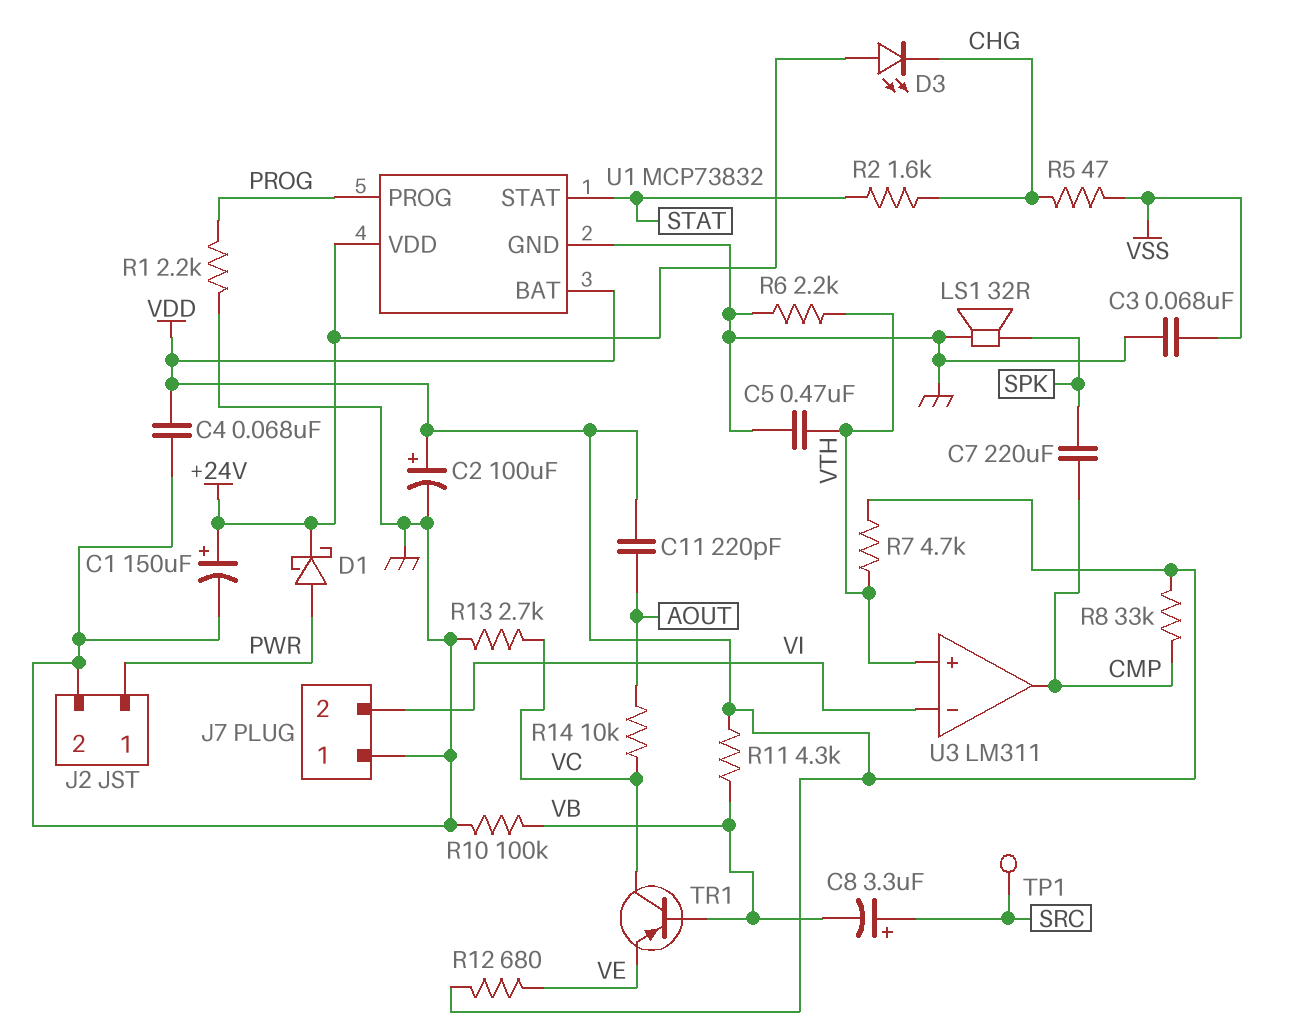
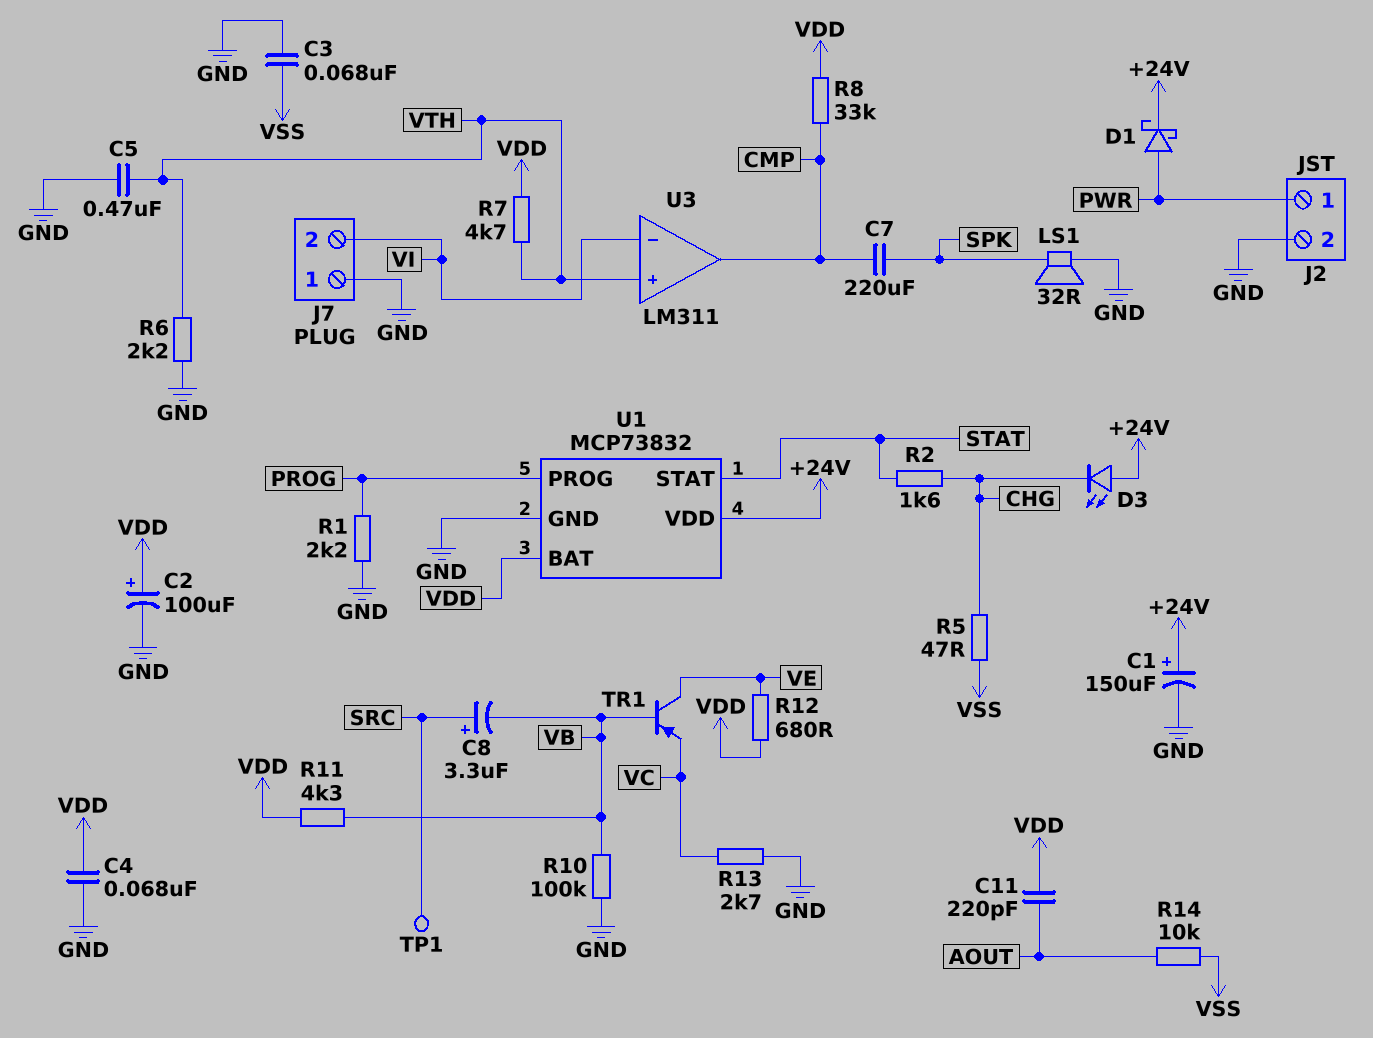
R14: 10k (AOUT, VC) -> 10k (AOUT, VSS)
TR1: PNP (B VB, C VC, E VE) -> PNP (B VB, C VE, E VC)

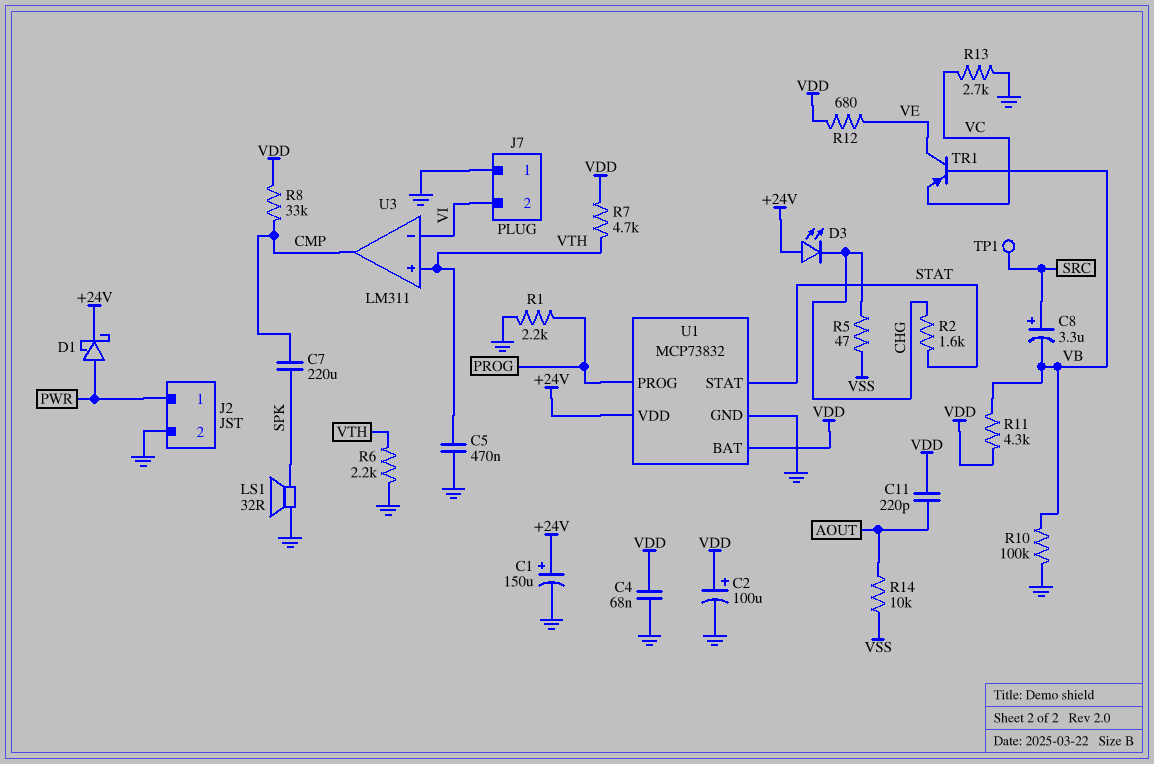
C3: 68nF (GND, VSS) -> none

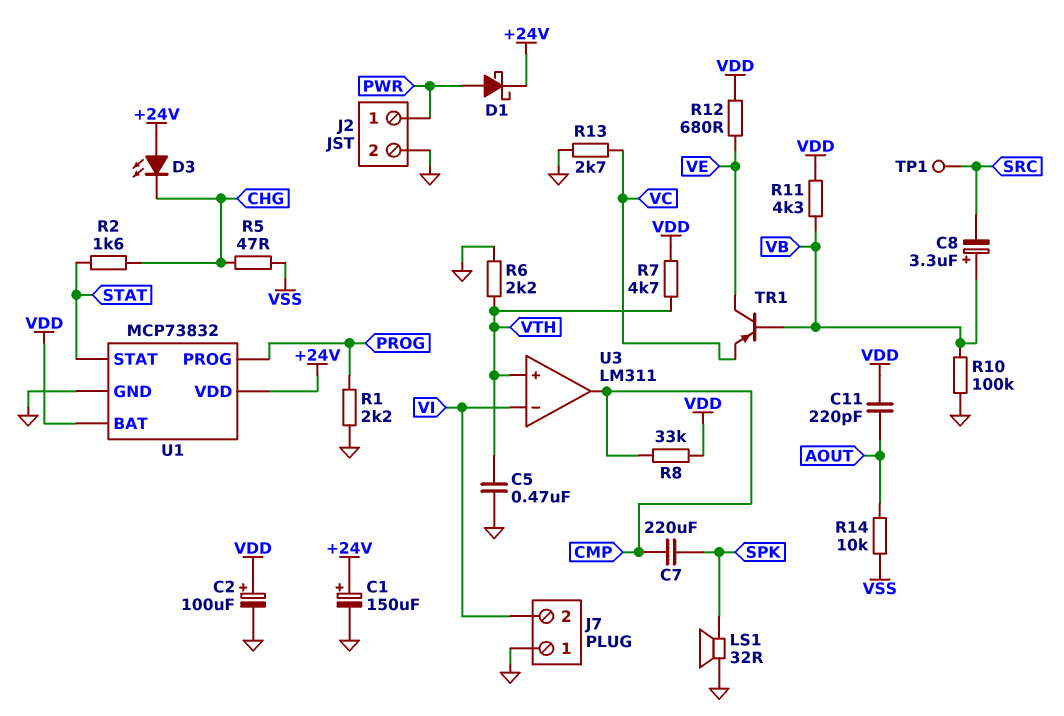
C4: 68nF (GND, VDD) -> none
C8: 3.3uF (plus SRC, minus VB) -> 3.3uF (plus VB, minus SRC)

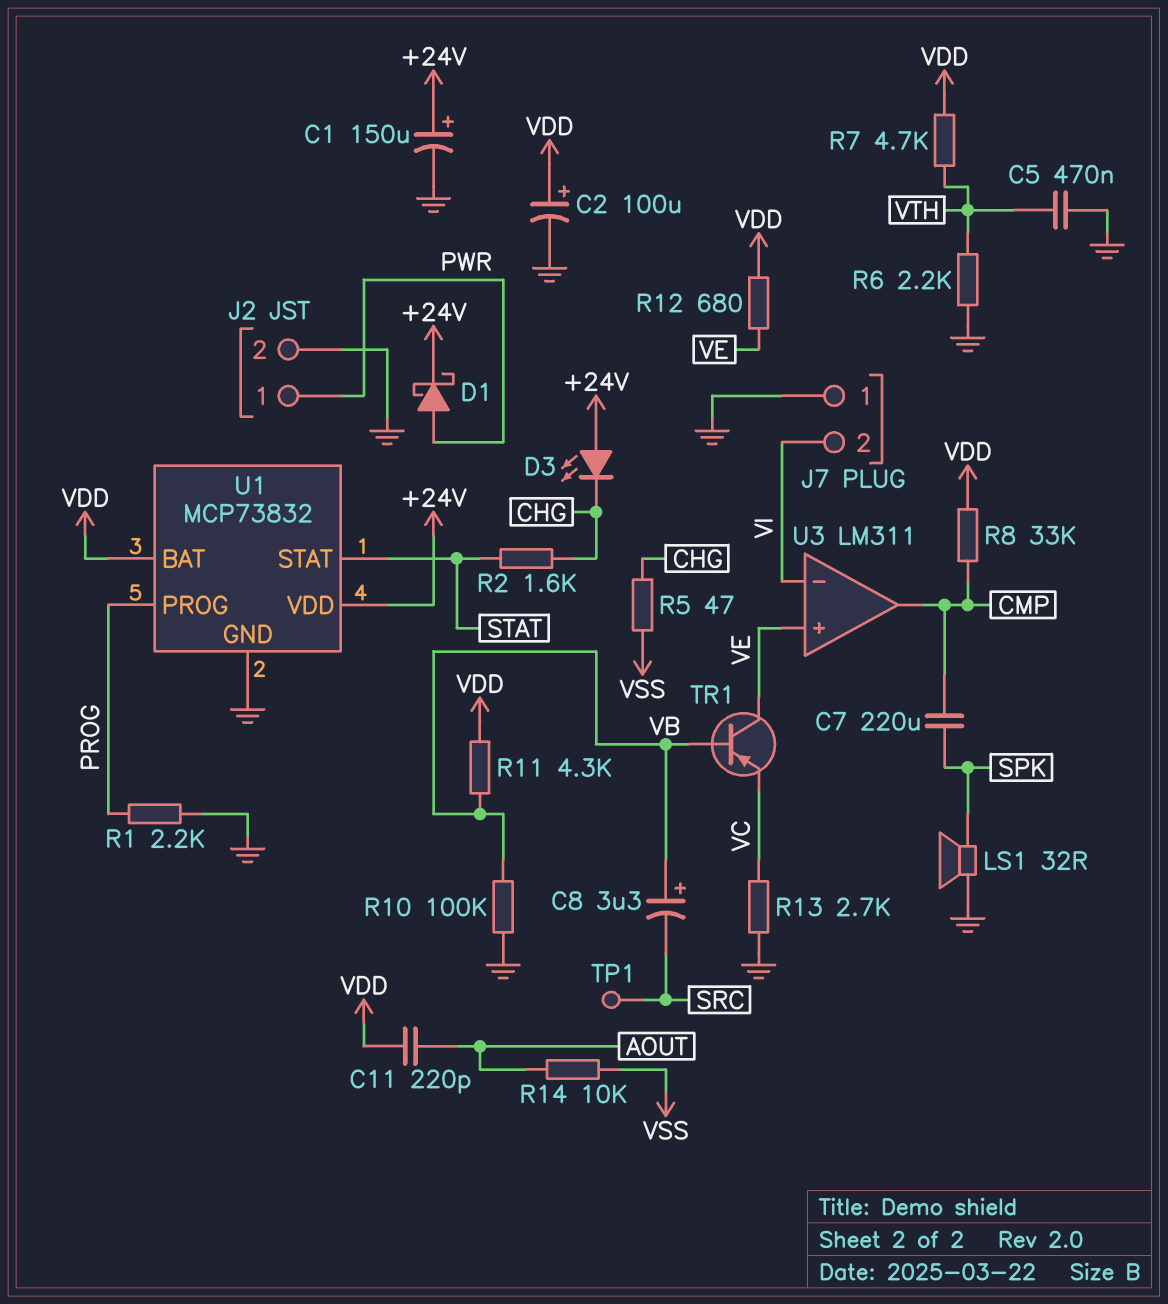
U3 pin in+: VTH -> VE

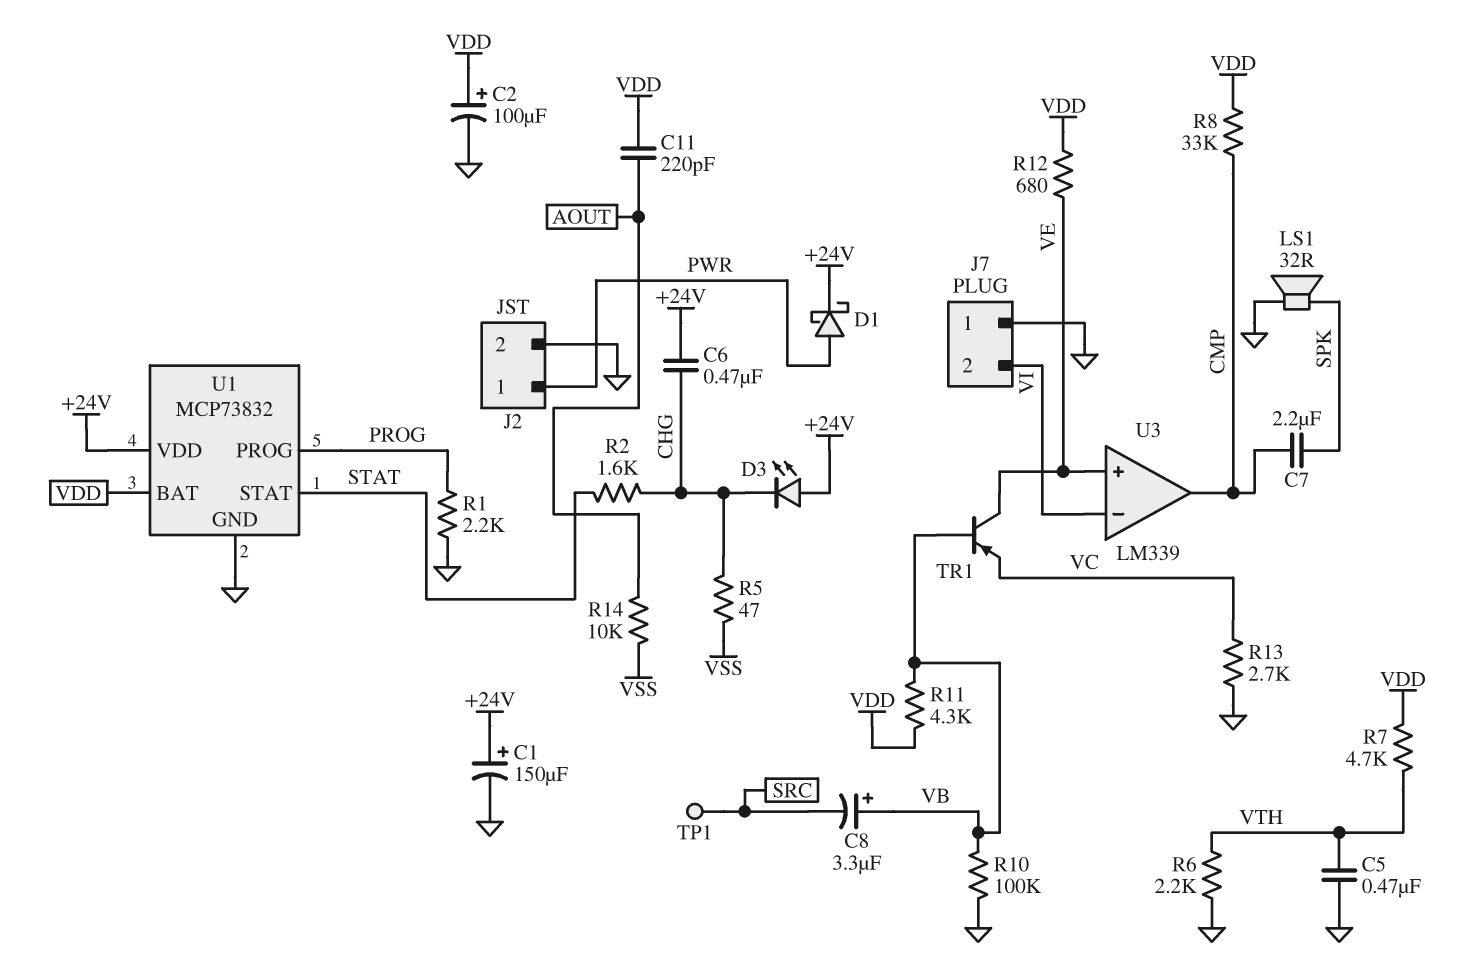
C6: none -> 470nF (+24V, CHG)
C7: 220uF (CMP, SPK) -> 2.2uF (CMP, SPK)
U3: LM311 -> LM339

